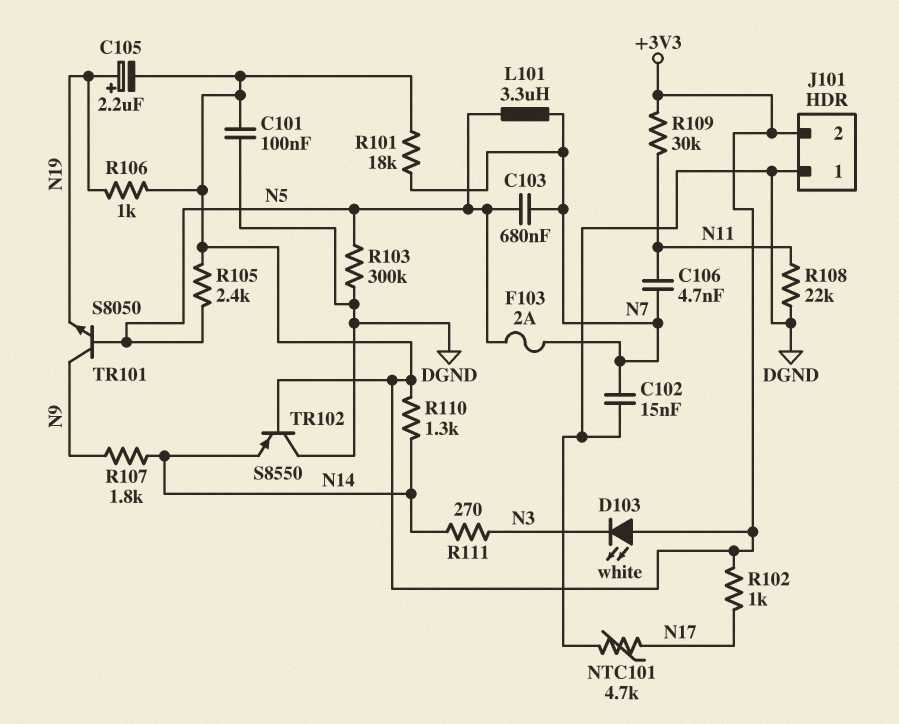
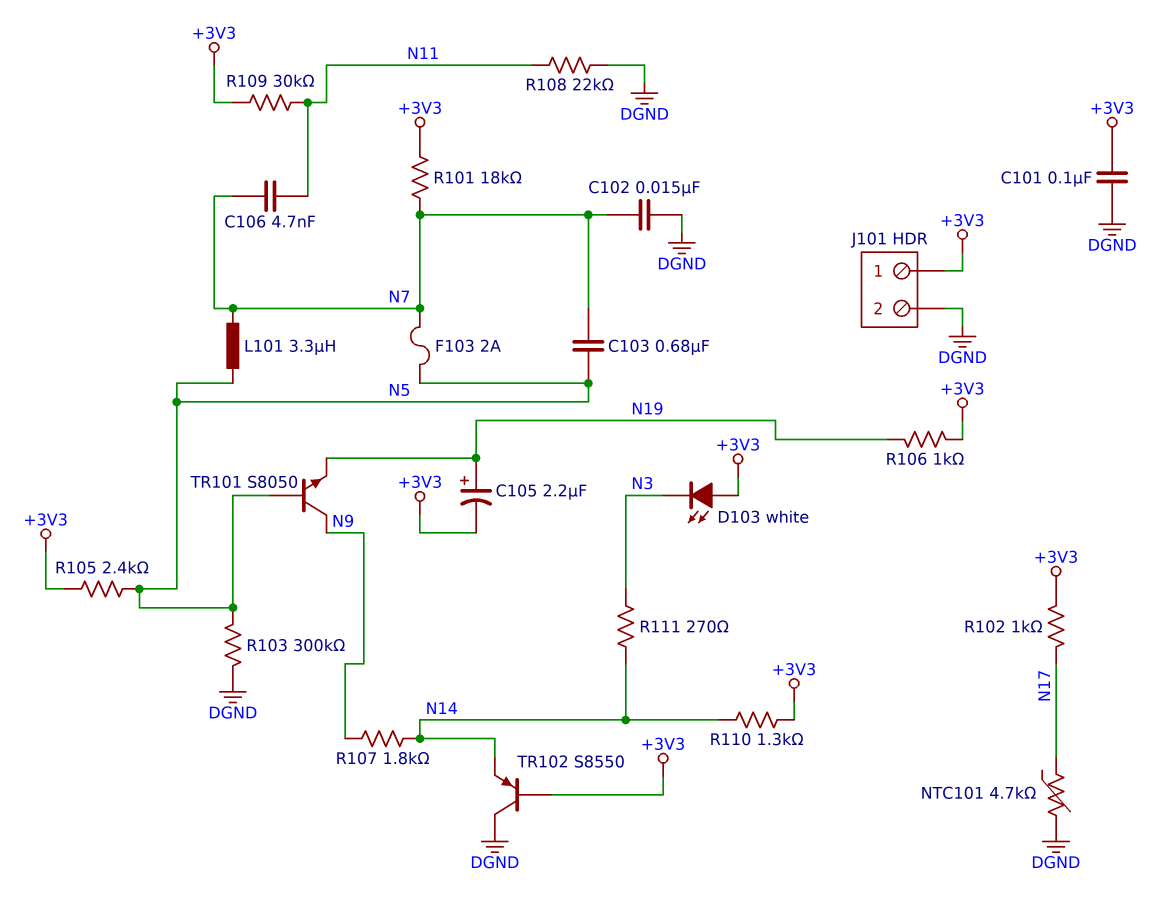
J101 pin 1: DGND -> +3V3
J101 pin 2: +3V3 -> DGND

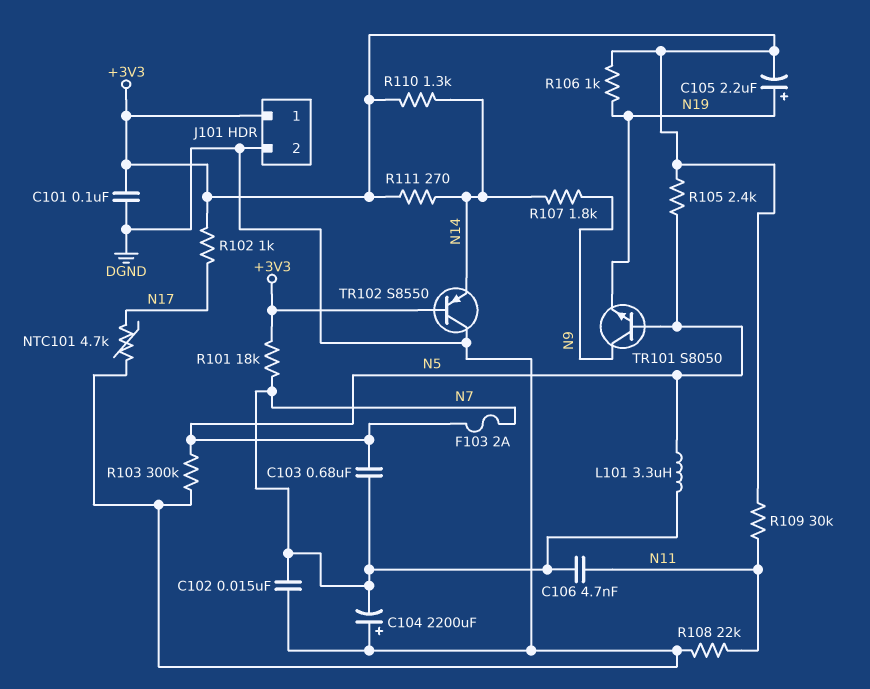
C104: none -> 2200uF (plus DGND, minus N7)
D103: LED white (A +3V3, K N3) -> none
R111: 270 (N3, N14) -> 270 (+3V3, N14)

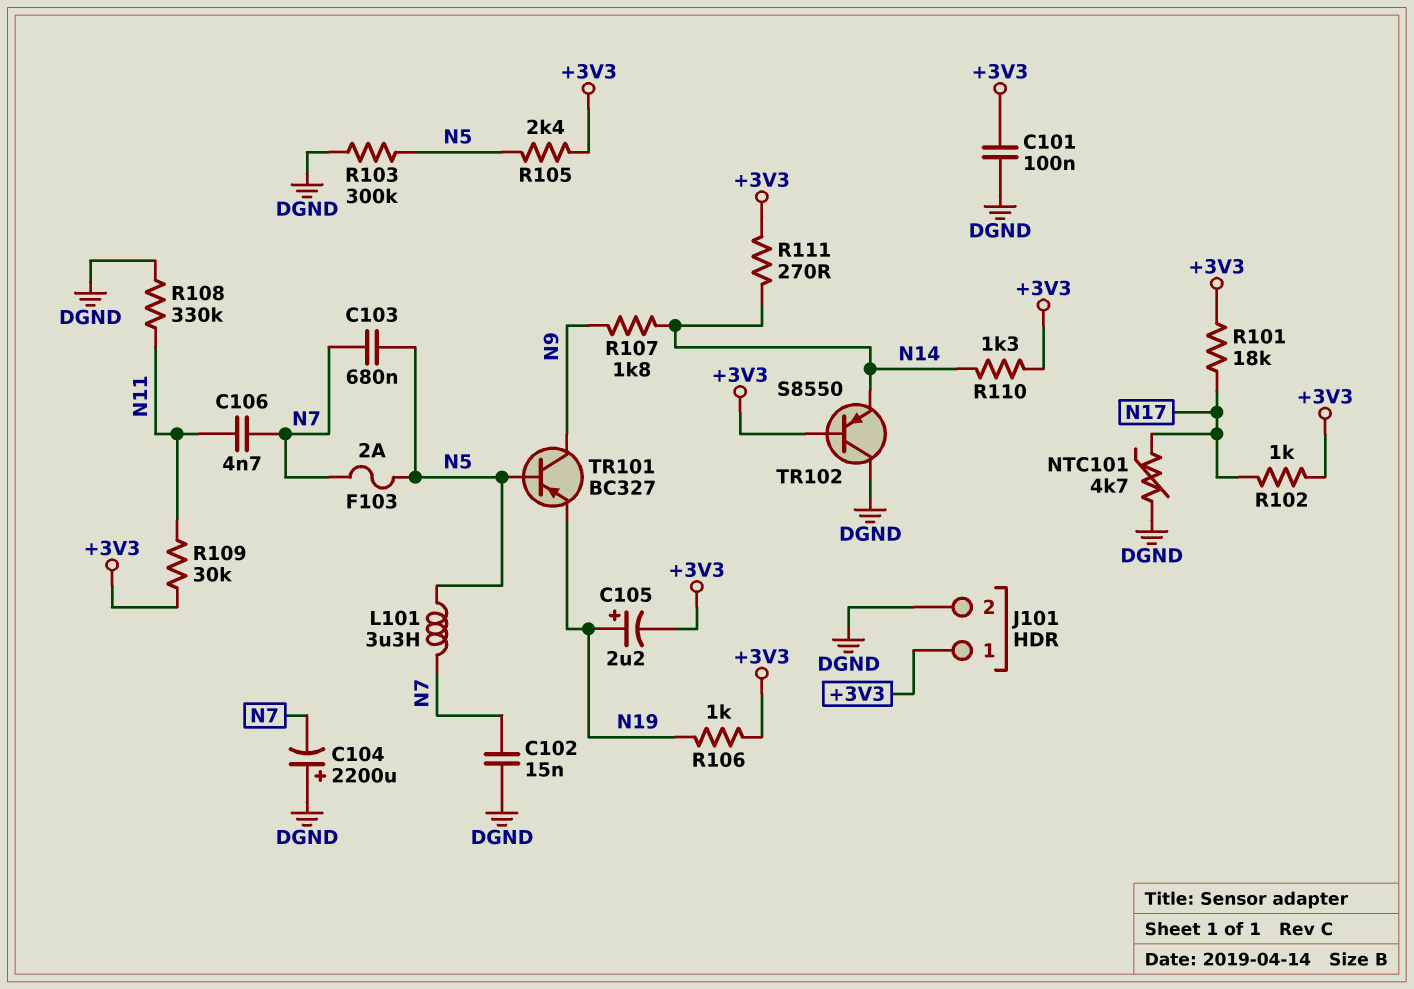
R101: 18k (+3V3, N7) -> 18k (+3V3, N17)
R108: 22k (DGND, N11) -> 330k (DGND, N11)
TR101: NPN S8050 (B N5, C N9, E N19) -> PNP BC327 (B N5, C N9, E N19)

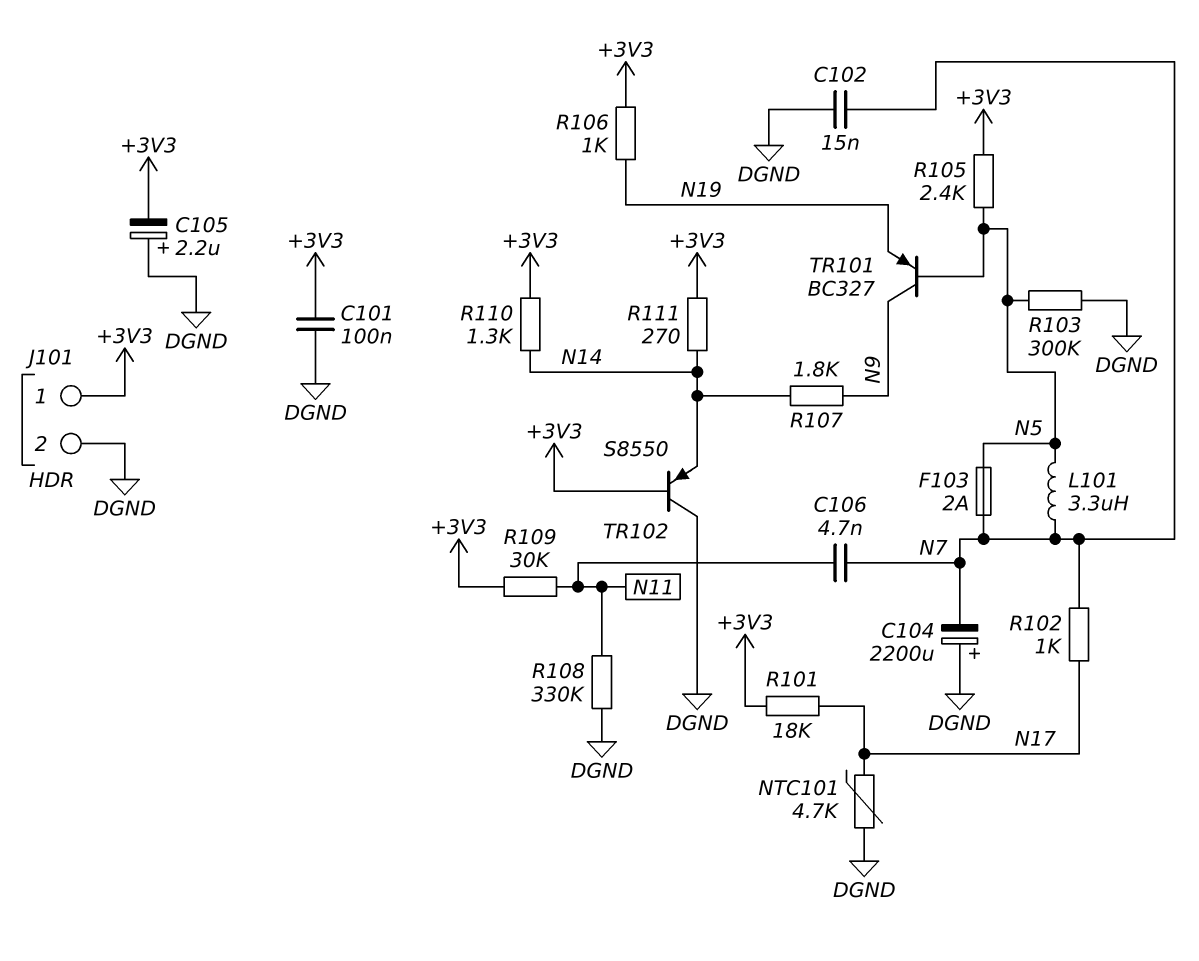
C103: 680nF (N5, N7) -> none
C105: 2.2uF (plus N19, minus +3V3) -> 2.2uF (plus DGND, minus +3V3)
R102: 1k (+3V3, N17) -> 1k (N7, N17)

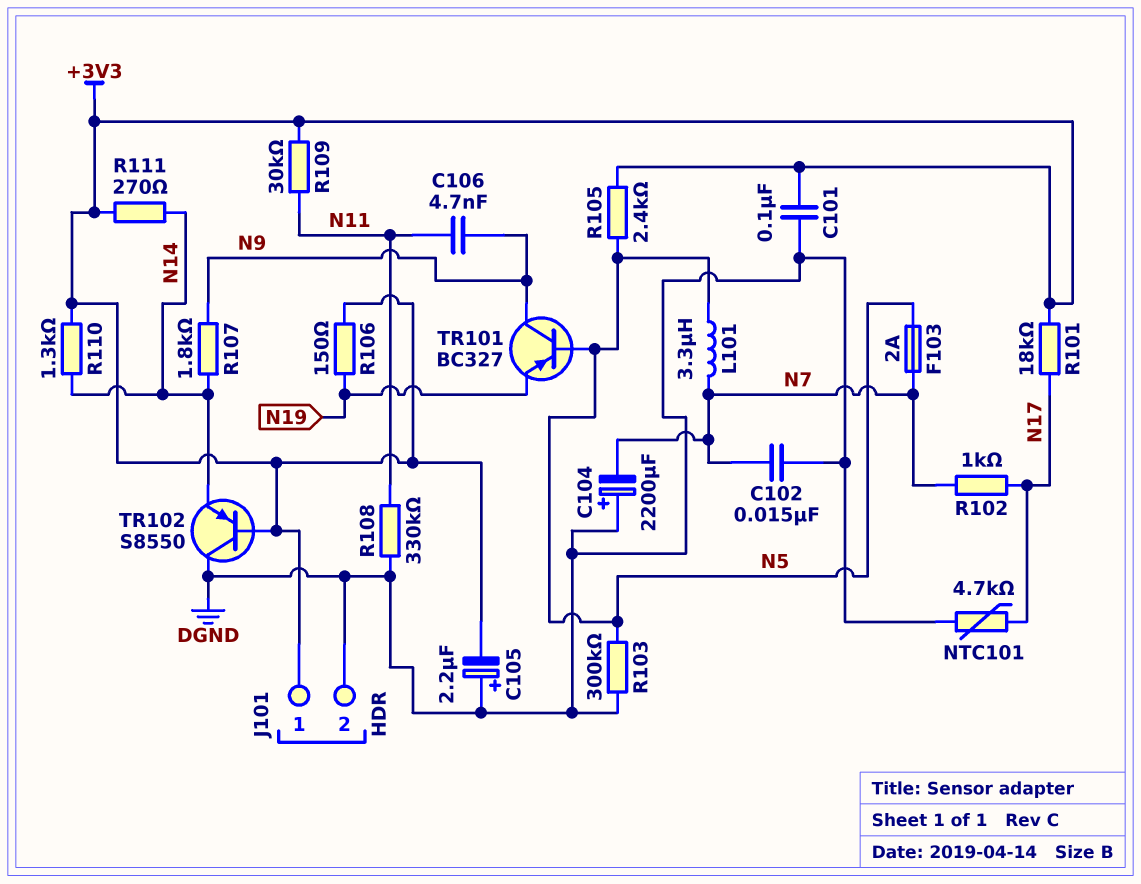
C106: 4.7nF (N7, N11) -> 4.7nF (N9, N11)
R106: 1k (+3V3, N19) -> 150 (+3V3, N19)

